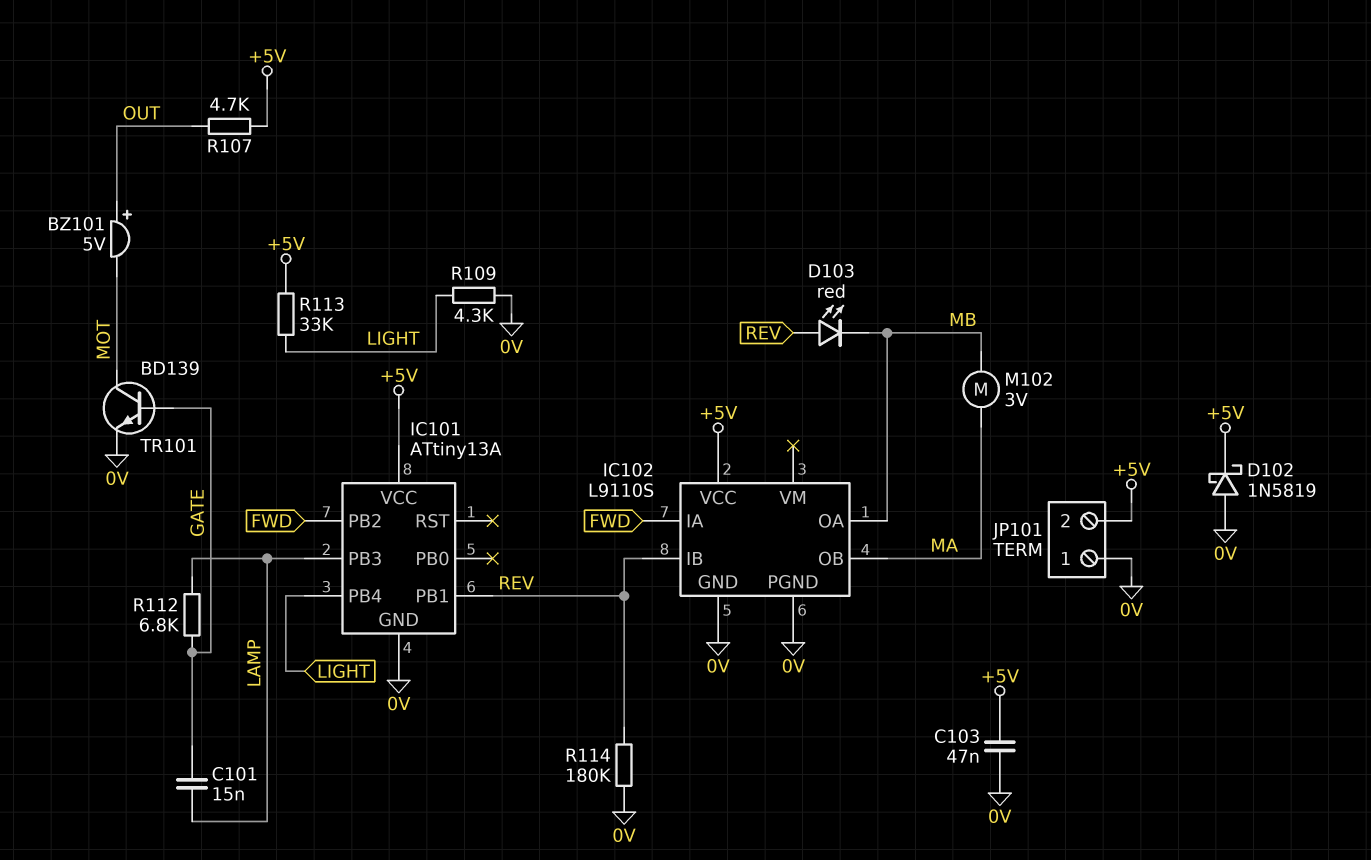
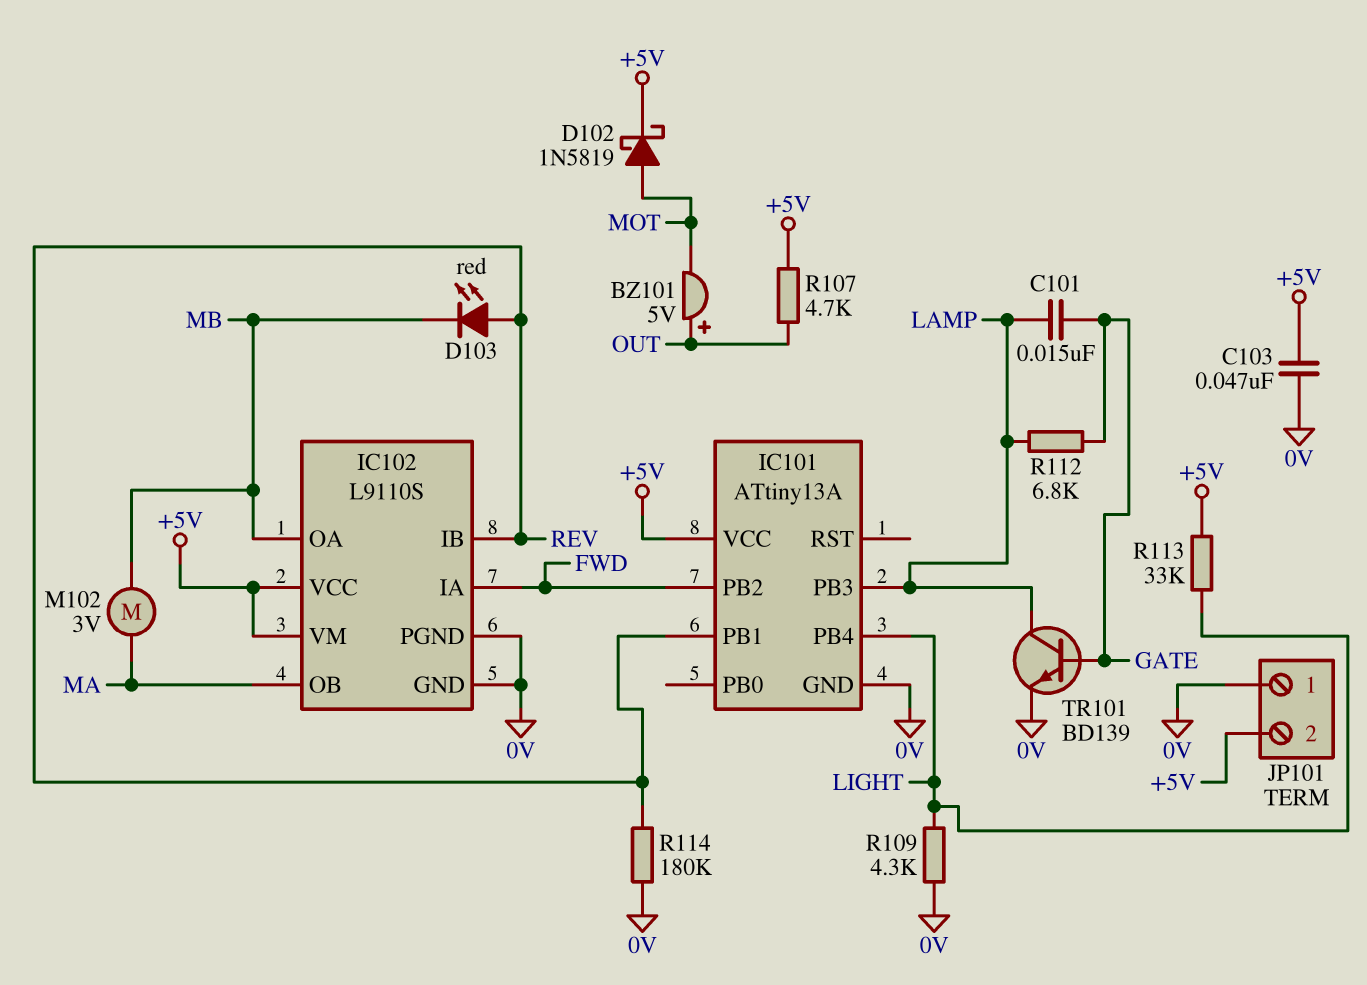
D102: schottky 1N5819 (A 0V, K +5V) -> schottky 1N5819 (A MOT, K +5V)
IC102 pin VM: none -> +5V
TR101: NPN BD139 (B GATE, C MOT, E 0V) -> NPN BD139 (B GATE, C LAMP, E 0V)

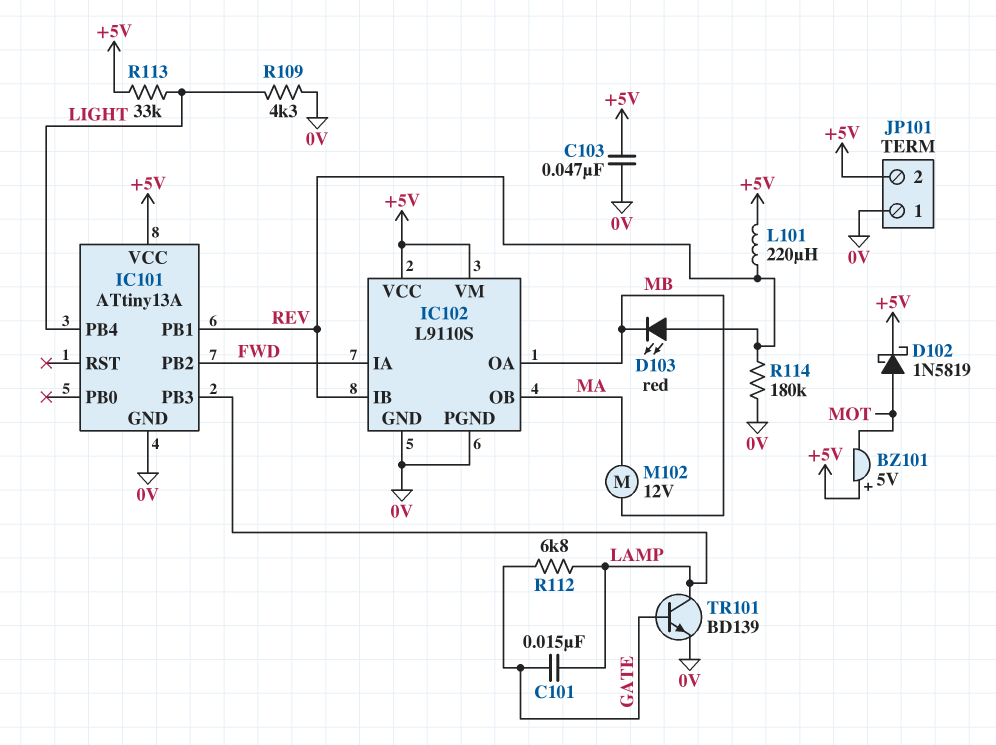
BZ101: buzzer 5V (plus OUT, minus MOT) -> buzzer 5V (plus +5V, minus MOT)
L101: none -> 220uH (+5V, REV)
M102: motor 3V (MA, MB) -> motor 12V (MA, MB)
R107: 4.7k (+5V, OUT) -> none

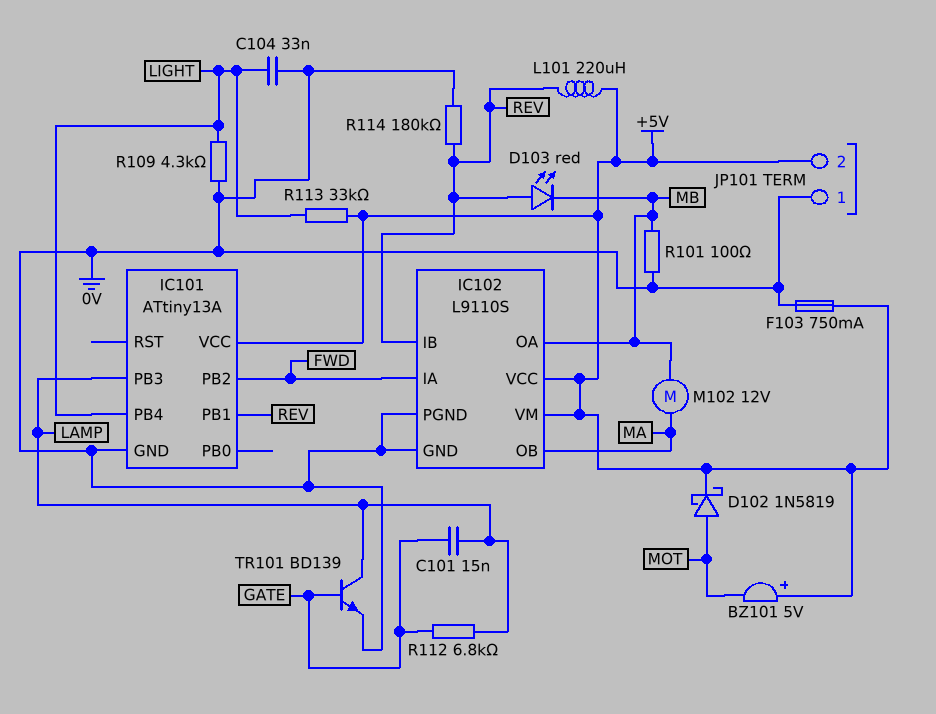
C103: 47nF (+5V, 0V) -> none
C104: none -> 33nF (0V, LIGHT)
F103: none -> 750mA (+5V, 0V)
R101: none -> 100 (0V, MB)

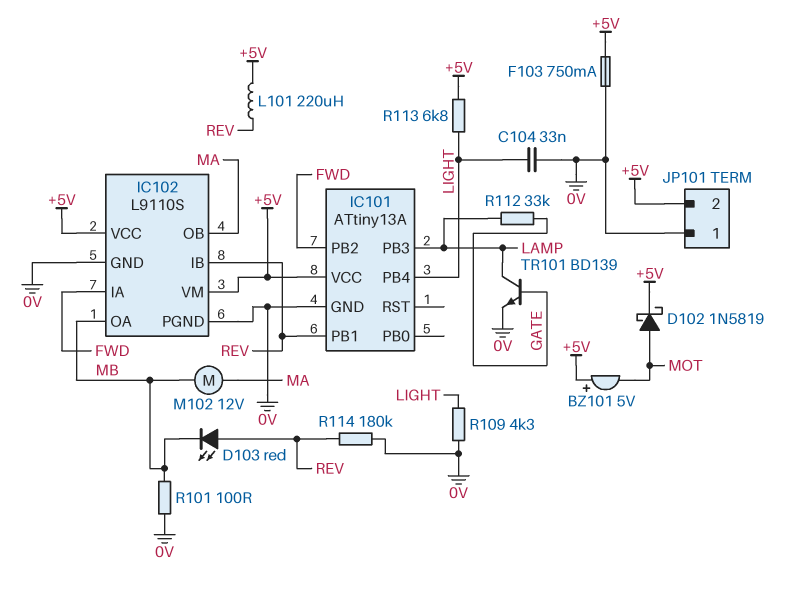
C101: 15nF (GATE, LAMP) -> none
R112: 6.8k (GATE, LAMP) -> 33k (GATE, LAMP)
R113: 33k (+5V, LIGHT) -> 6.8k (+5V, LIGHT)

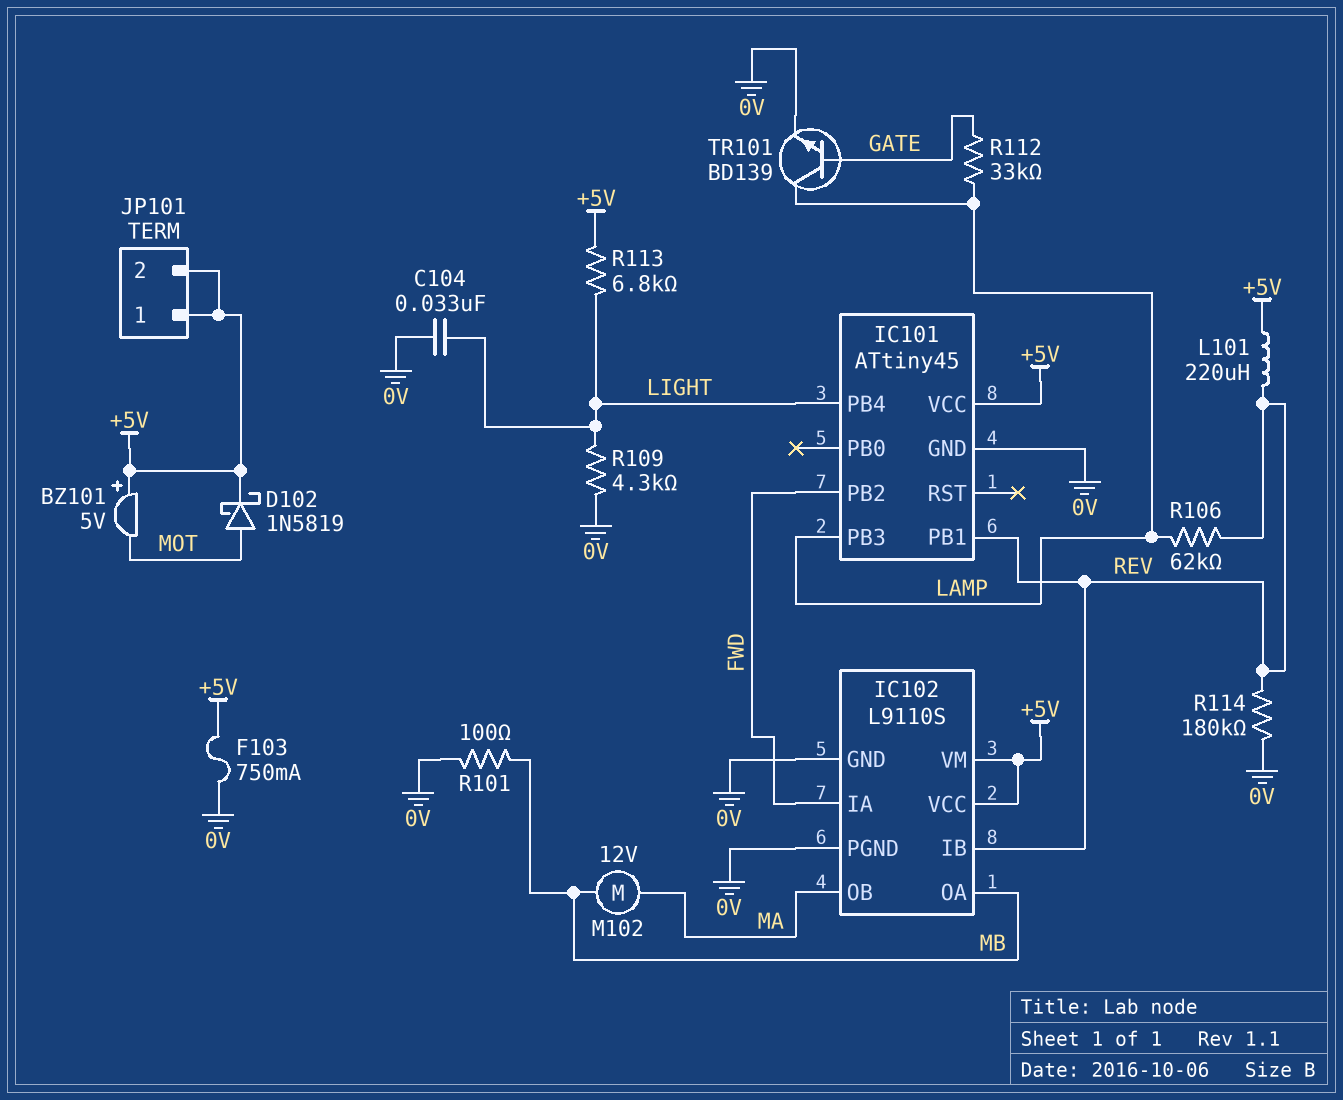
D103: LED red (A REV, K MB) -> none
IC101: ATtiny13A -> ATtiny45
JP101 pin 1: 0V -> +5V
R106: none -> 62k (LAMP, REV)

